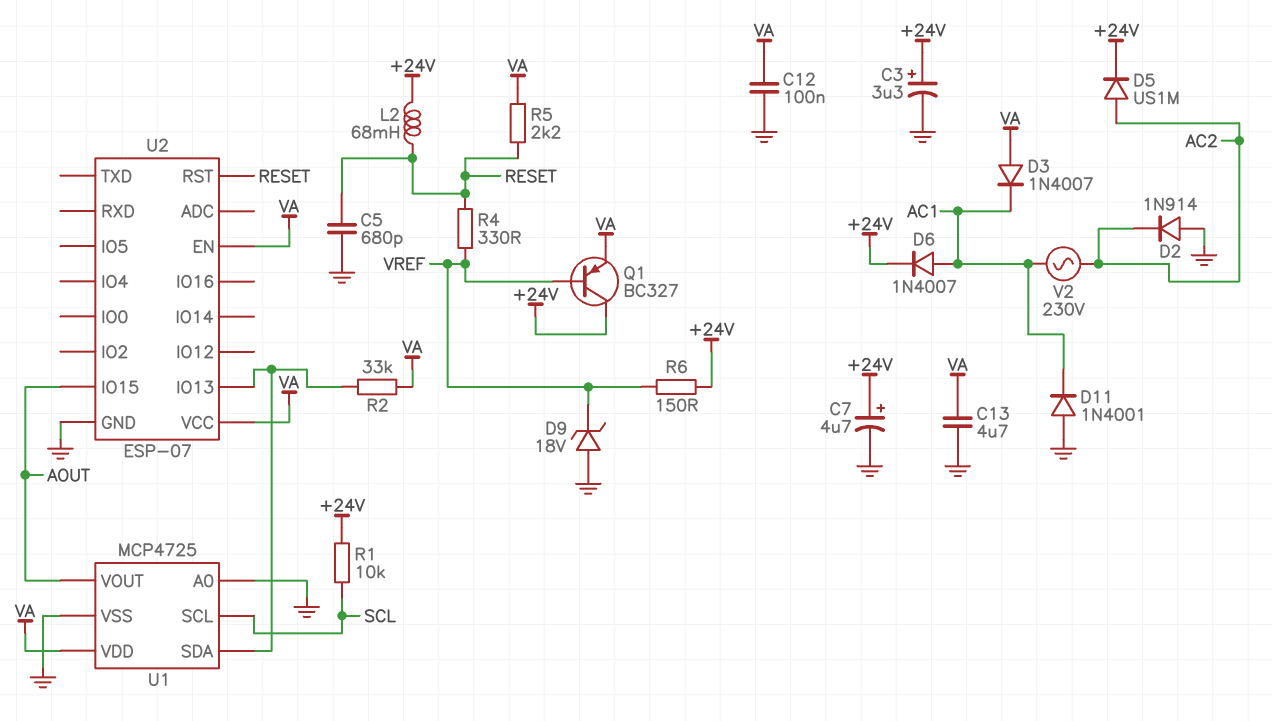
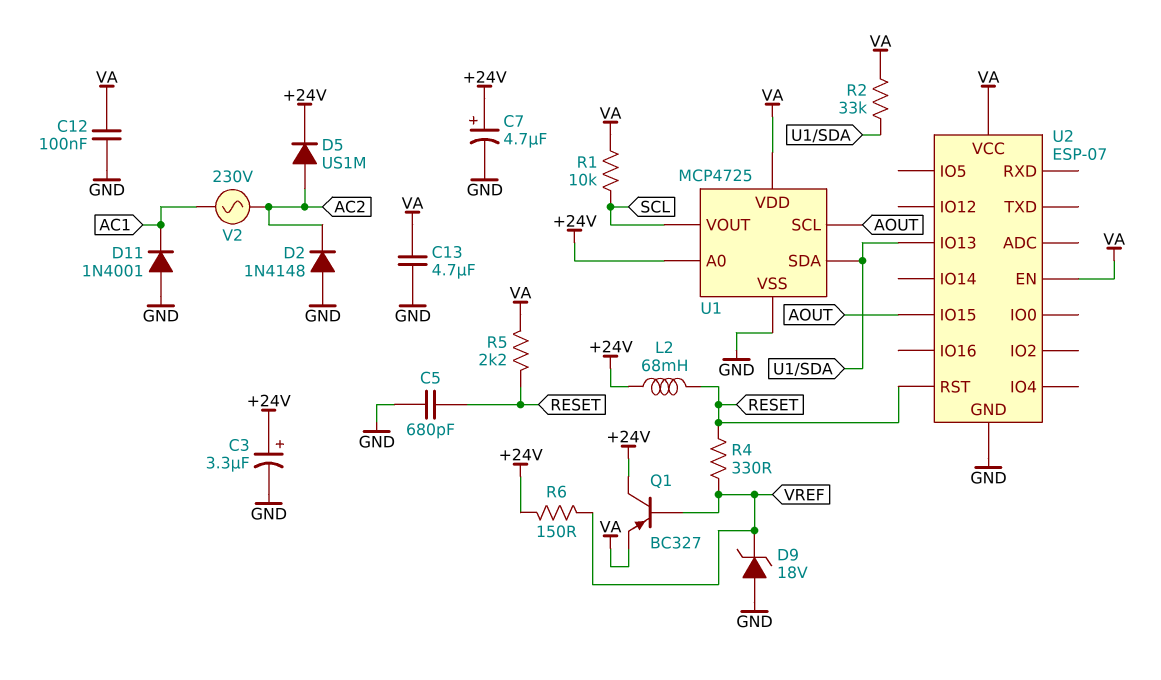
D2: diode 1N914 (A GND, K AC2) -> diode 1N4148 (A GND, K AC2)
D3: diode 1N4007 (A VA, K AC1) -> none
D6: diode 1N4007 (A AC1, K +24V) -> none
R1: 10k (+24V, SCL) -> 10k (SCL, VA)
U1 pin A0: GND -> +24V
U1 pin SCL: SCL -> AOUT
U1 pin VOUT: AOUT -> SCL

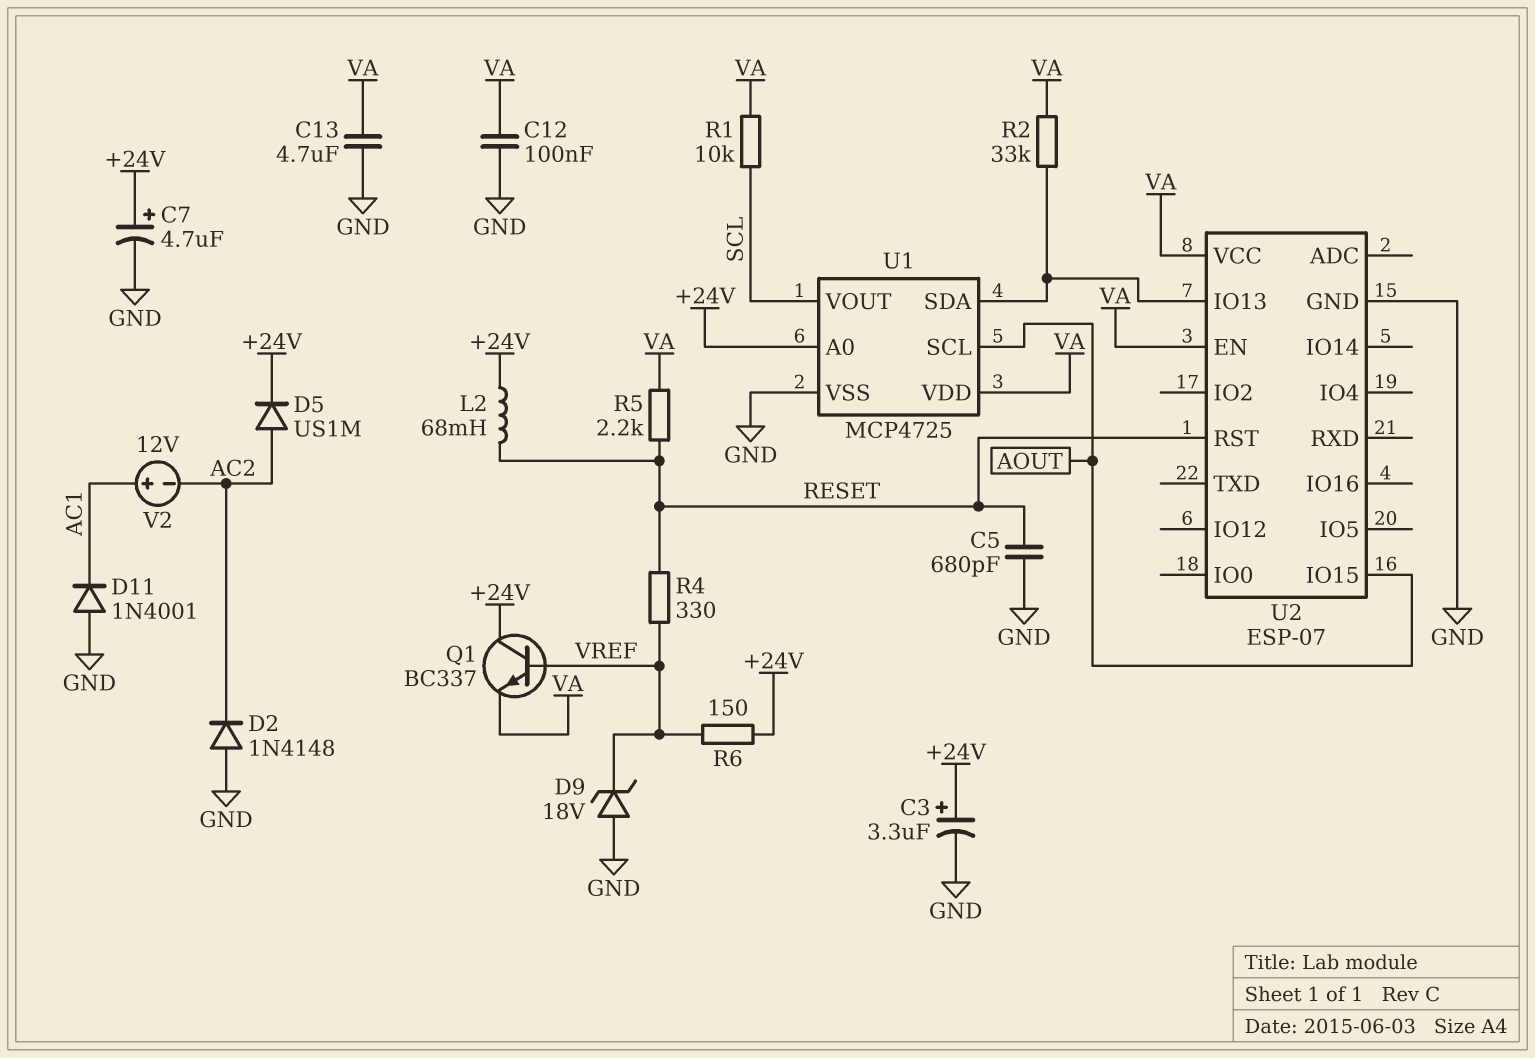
Q1: PNP BC327 (B VREF, C +24V, E VA) -> NPN BC337 (B VREF, C +24V, E VA)
V2: AC 230V (AC1, AC2) -> 12V (plus AC1, minus AC2)

